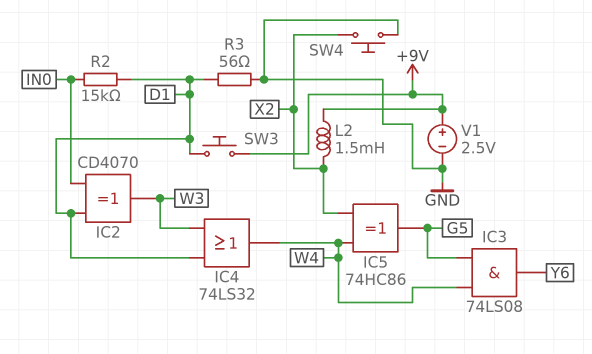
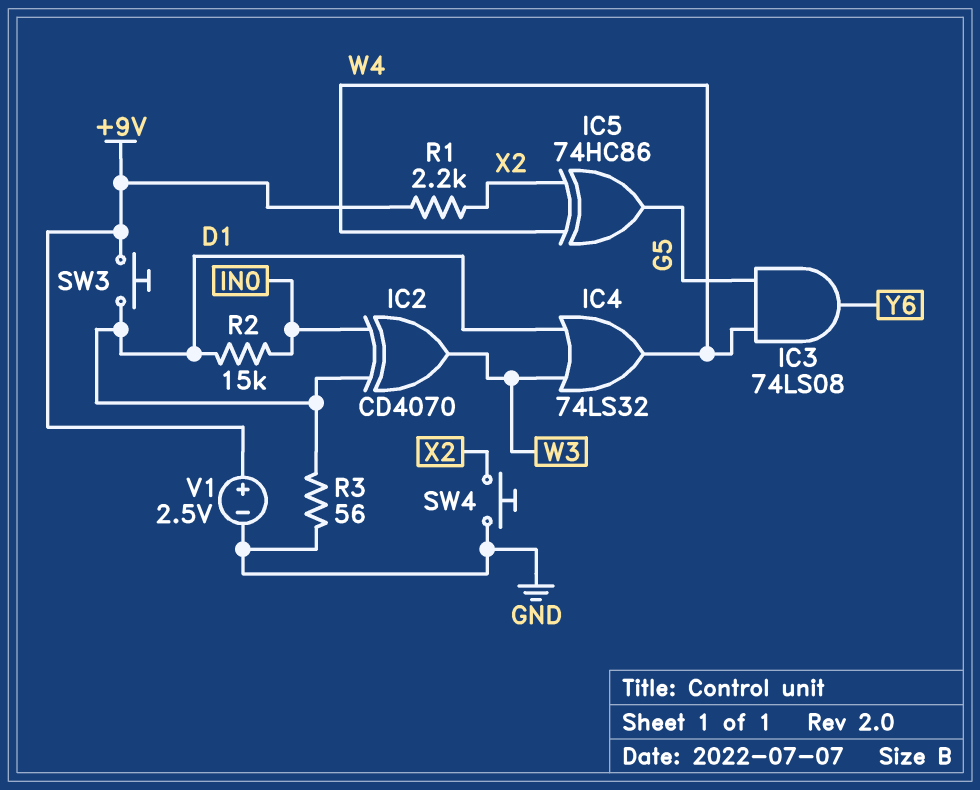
L2: 1.5mH (+9V, X2) -> none
R1: none -> 2.2k (+9V, X2)

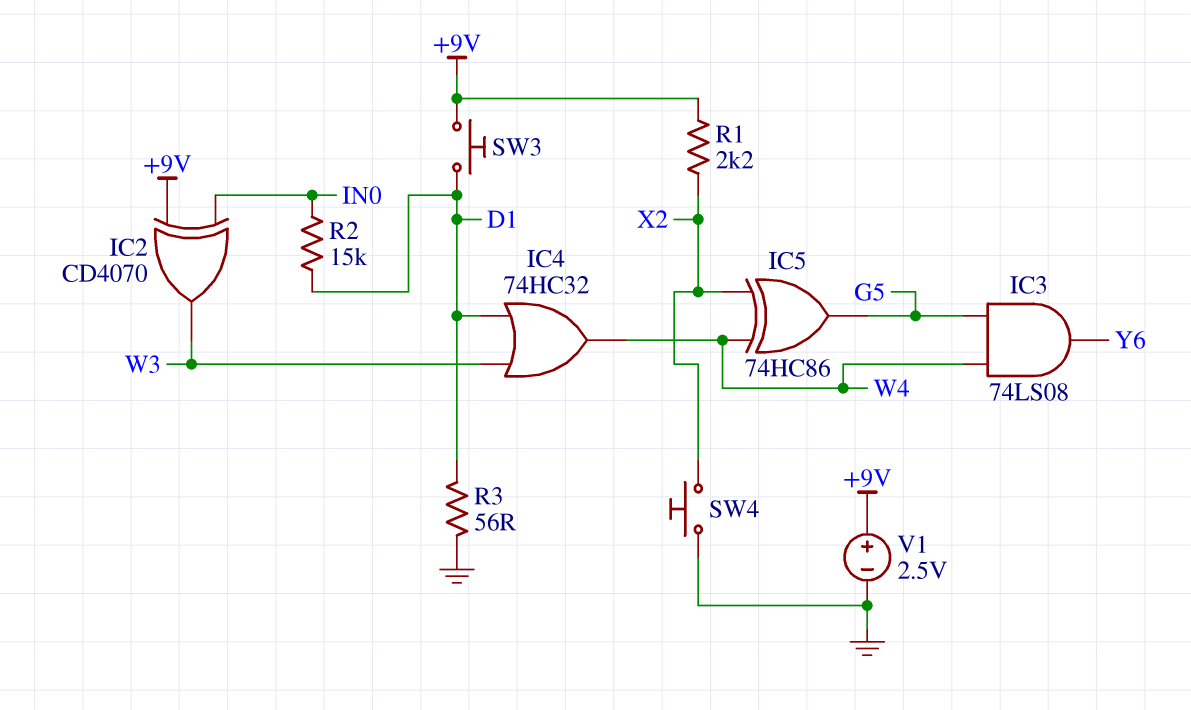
IC2: XOR CD4070 (in D1, in IN0, out W3) -> XOR CD4070 (in +9V, in IN0, out W3)
IC4: OR 74LS32 (in D1, in W3, out W4) -> OR 74HC32 (in D1, in W3, out W4)

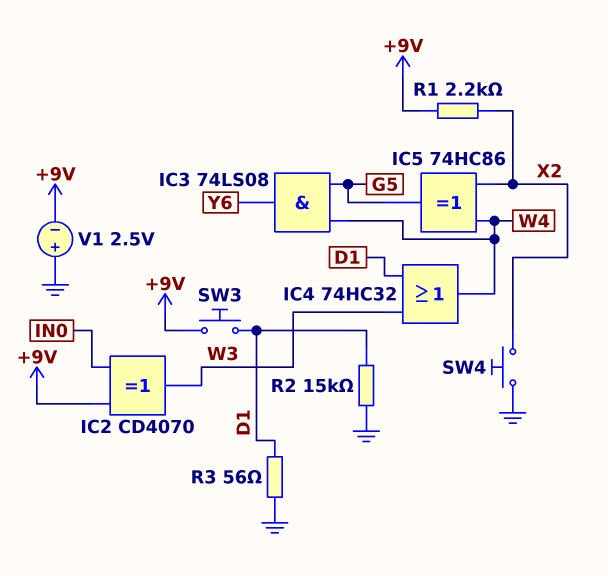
R2: 15k (D1, IN0) -> 15k (D1, GND)
V1: 2.5V (plus +9V, minus GND) -> 2.5V (plus GND, minus +9V)

